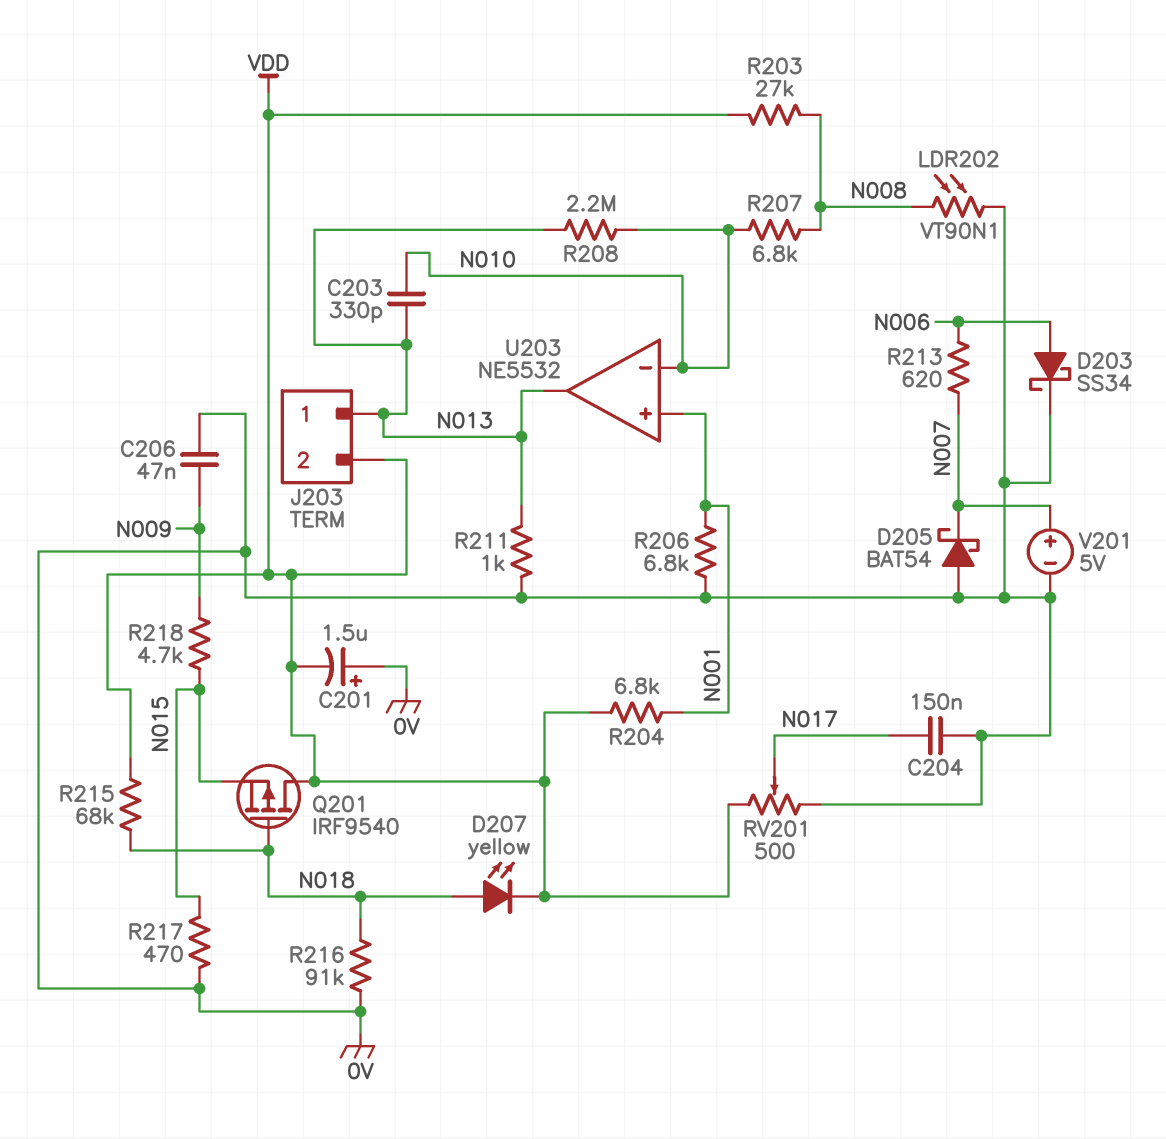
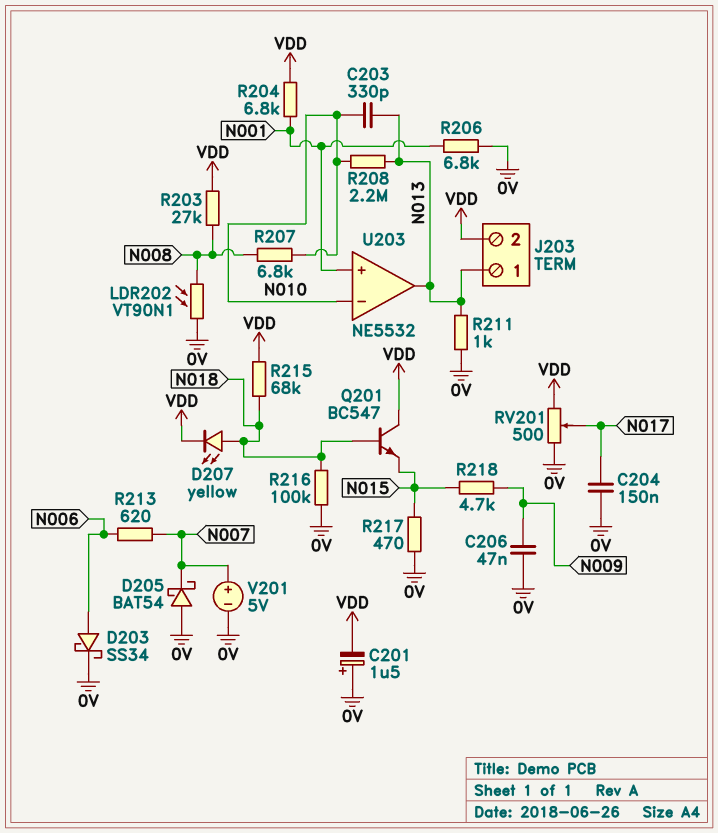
Q201: PMOS IRF9540 (G N018, D VDD, S N015) -> NPN BC547 (B N018, C VDD, E N015)
R216: 91k (0V, N018) -> 100k (0V, N018)

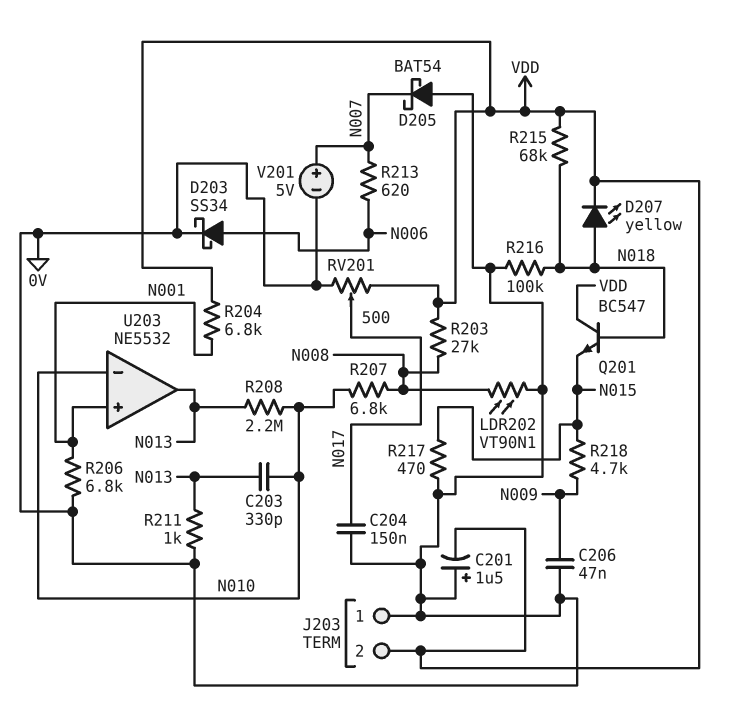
J203 pin 1: N013 -> 0V

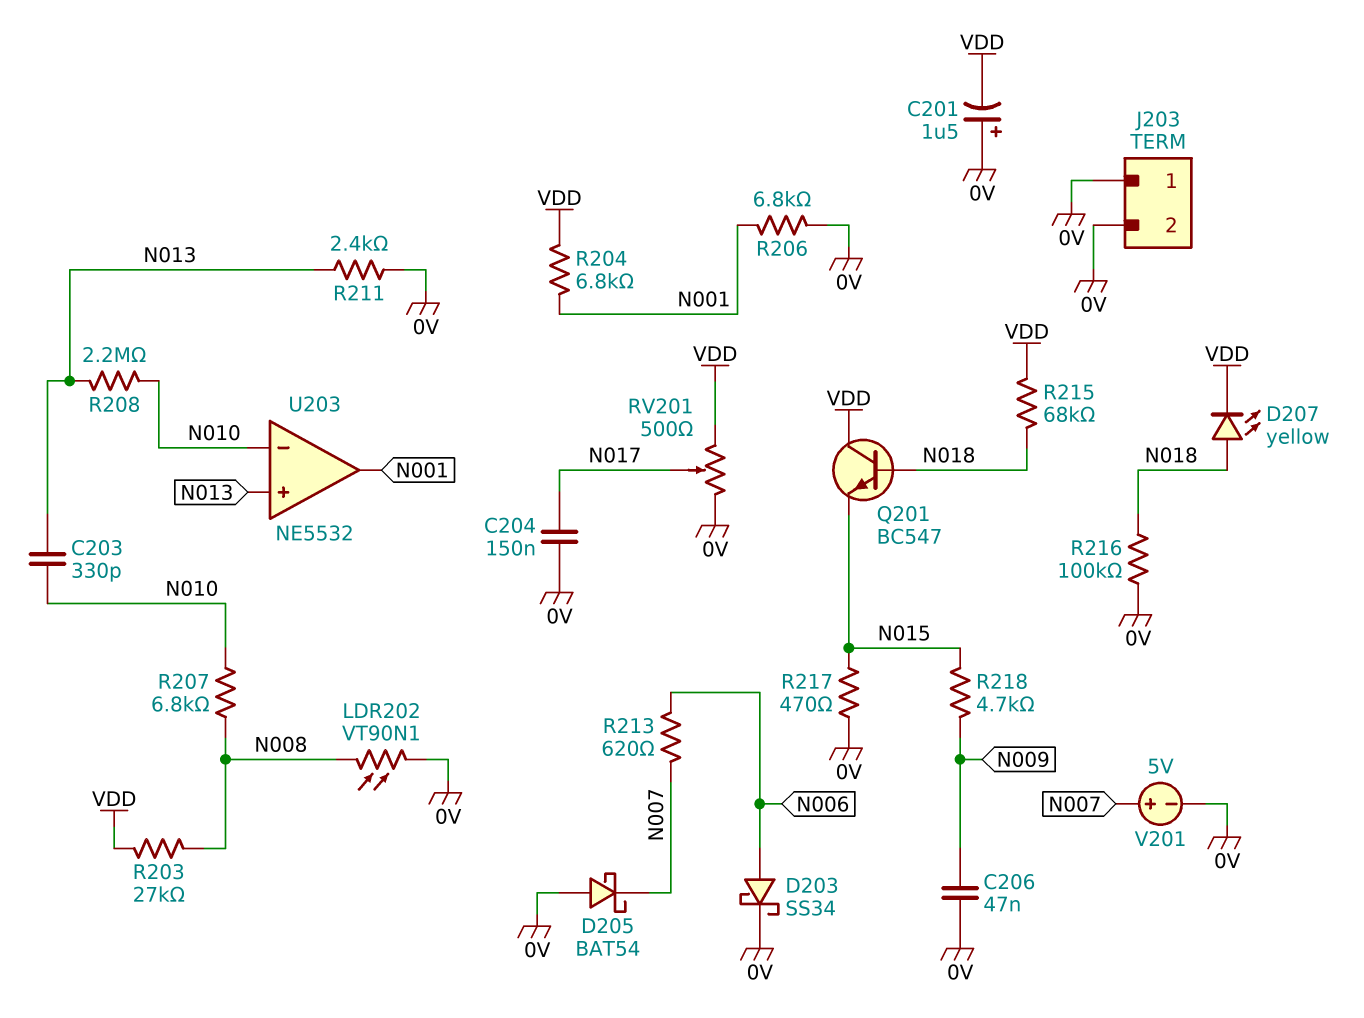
J203 pin 2: VDD -> 0V
R211: 1k (0V, N013) -> 2.4k (0V, N013)
U203 pin in+: N001 -> N013
U203 pin out: N013 -> N001

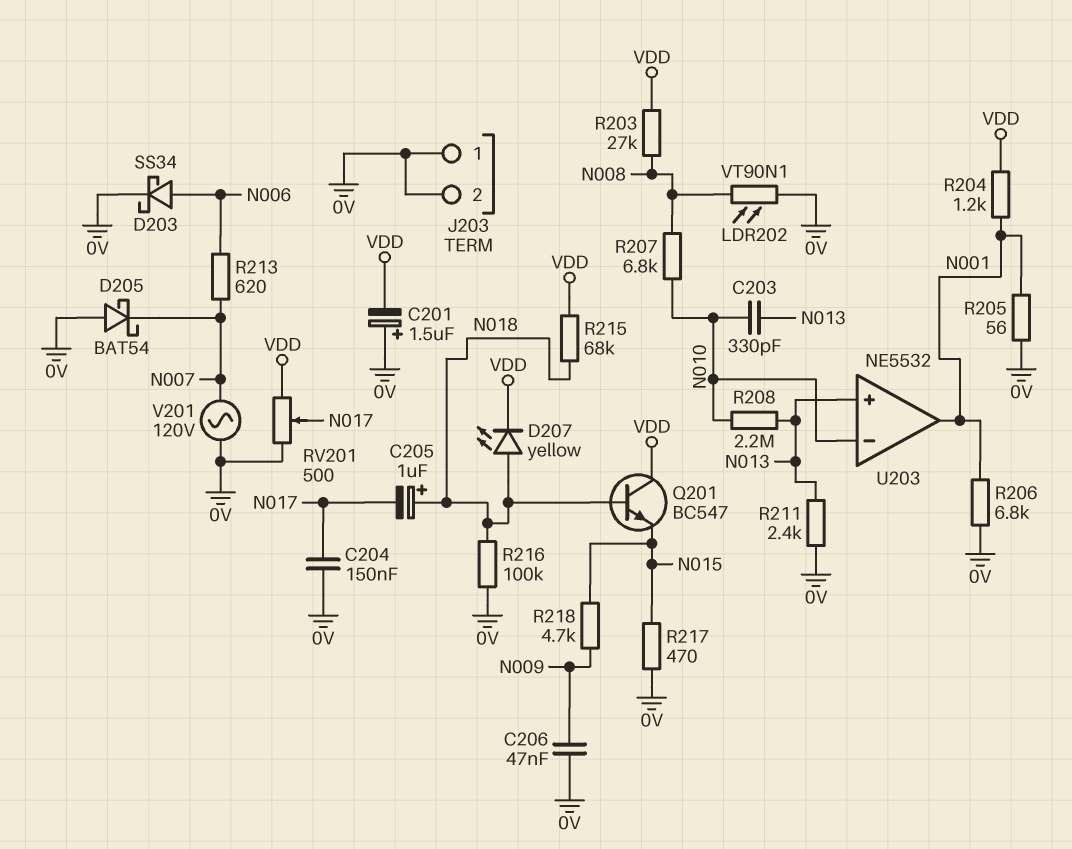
C205: none -> 1uF (plus N018, minus N017)
R204: 6.8k (N001, VDD) -> 1.2k (N001, VDD)
R205: none -> 56 (0V, N001)
V201: 5V (plus N007, minus 0V) -> AC 120V (0V, N007)

